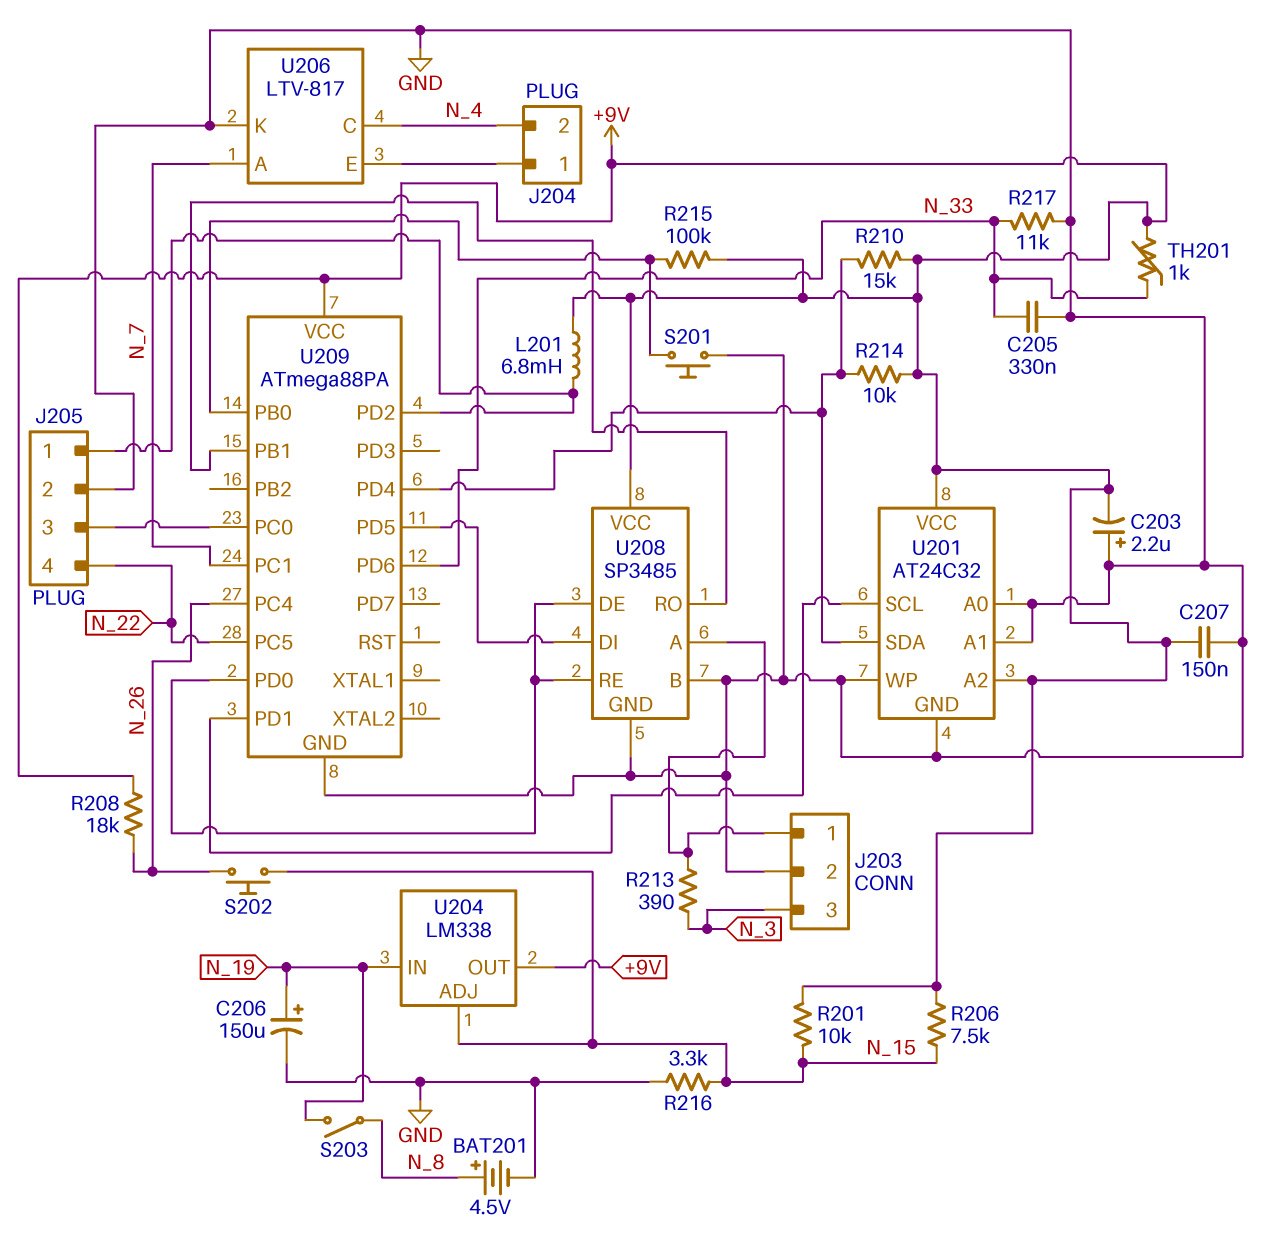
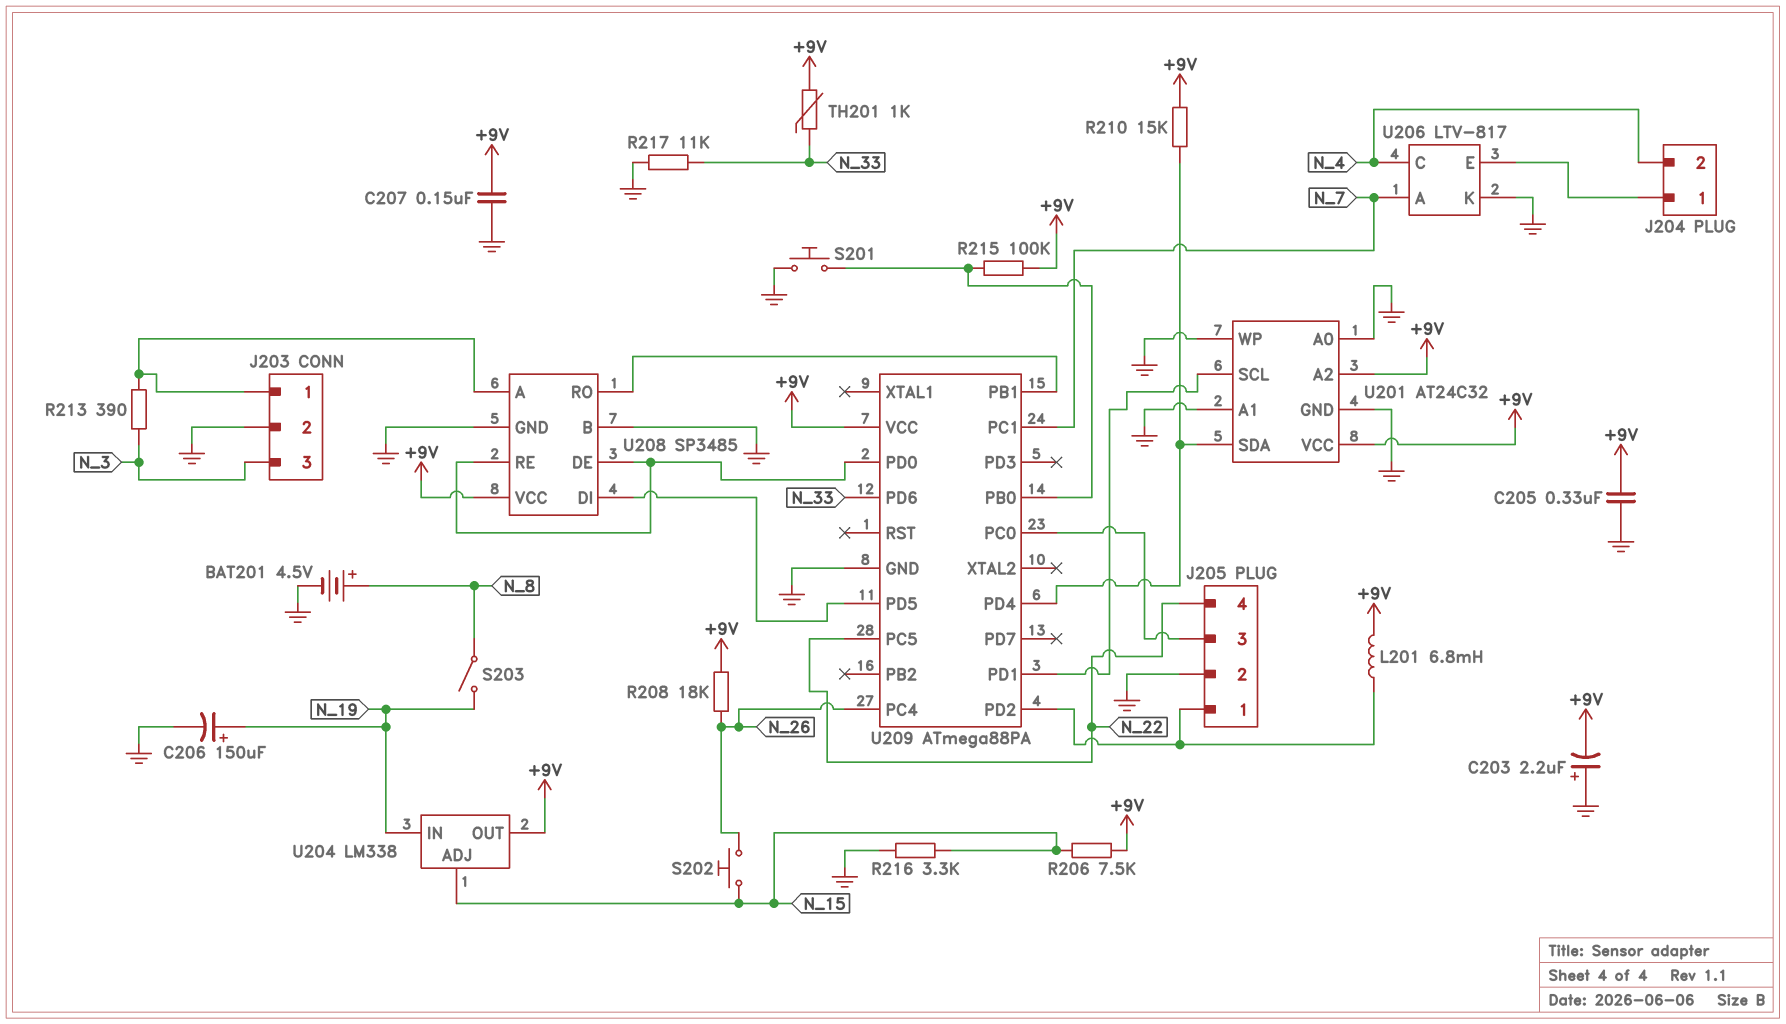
C205: 330nF (GND, N_33) -> 330nF (+9V, GND)
R201: 10k (+9V, N_15) -> none
R214: 10k (+9V, U201/SDA) -> none

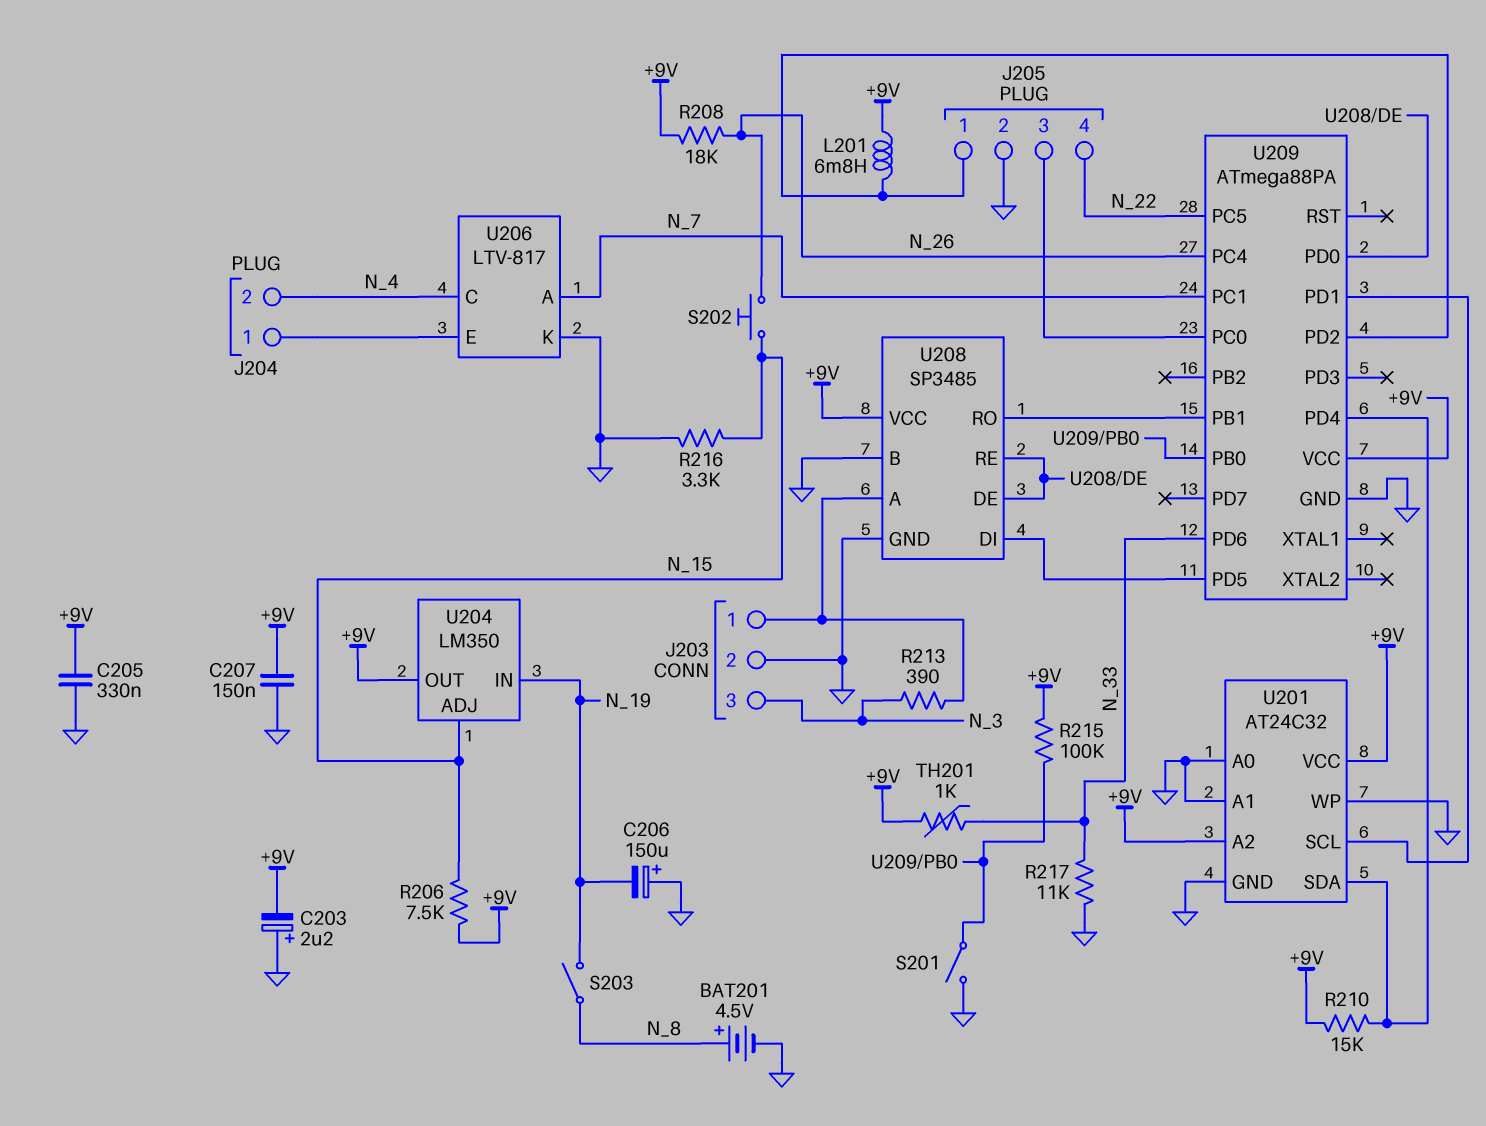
C206: 150uF (plus N_19, minus GND) -> 150uF (plus GND, minus N_19)
S201: button (GND, U209/PB0) -> switch (GND, U209/PB0)
U204: LM338 -> LM350

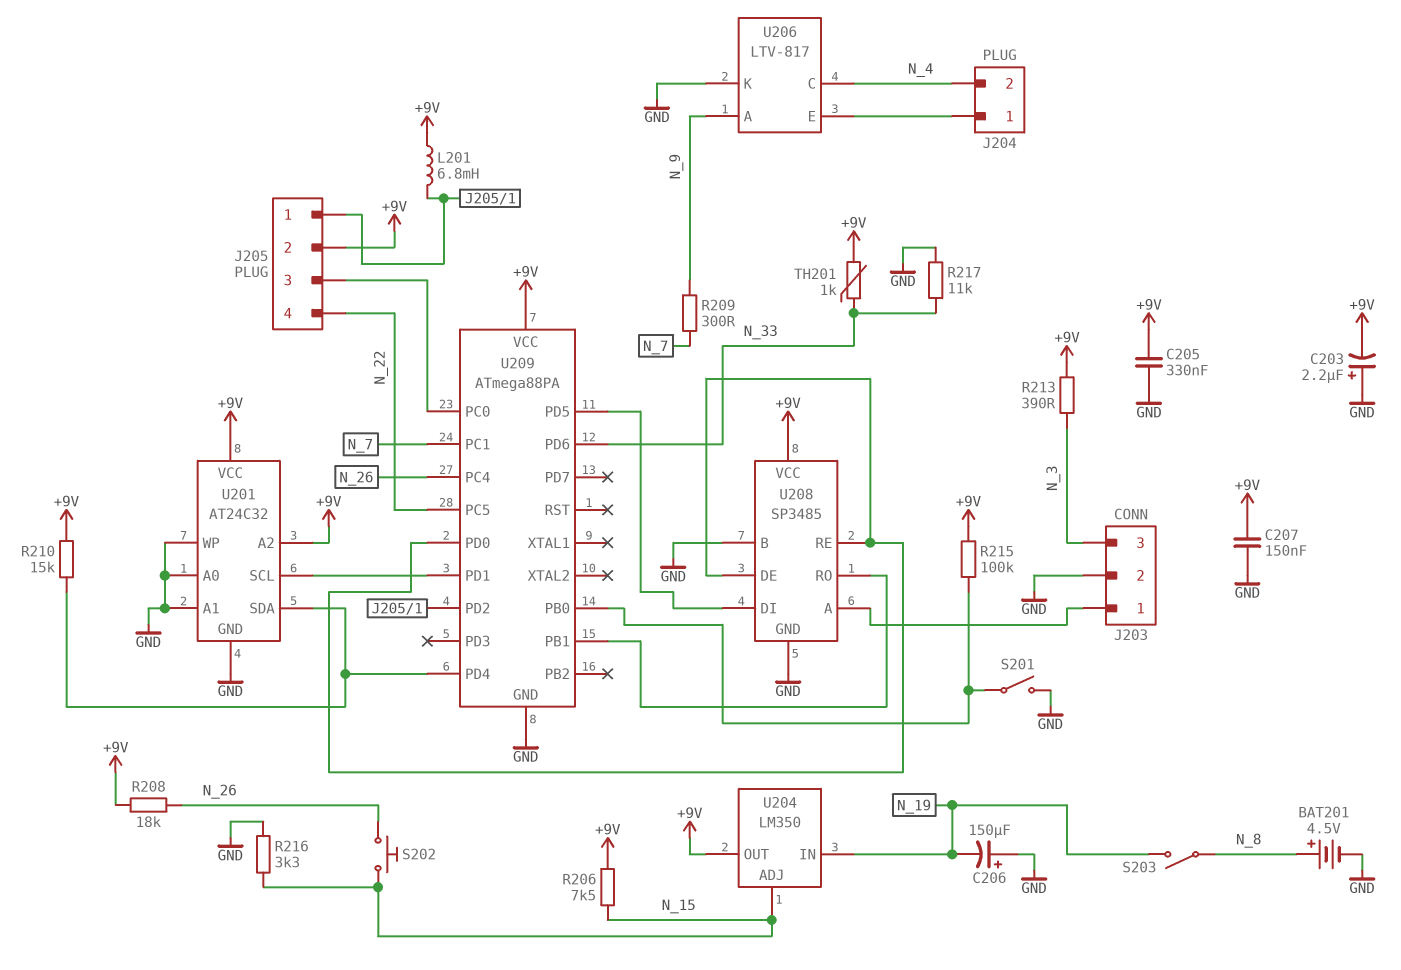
J205 pin 2: GND -> +9V
R209: none -> 300 (N_7, N_9)
R213: 390 (J203/1, N_3) -> 390 (+9V, N_3)
U206 pin A: N_7 -> N_9

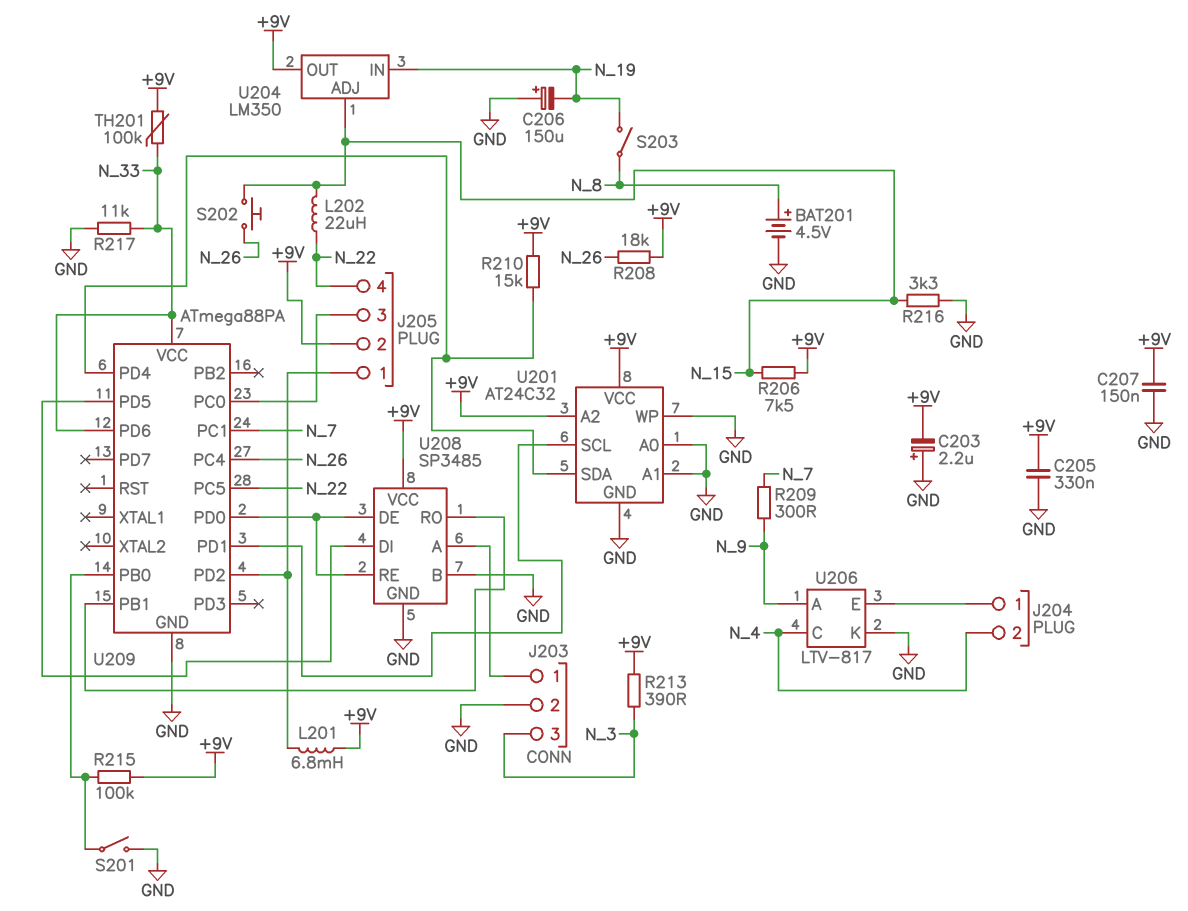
L202: none -> 22uH (N_15, N_22)
TH201: 1k (+9V, N_33) -> 100k (+9V, N_33)
U209 pin VCC: +9V -> N_33

